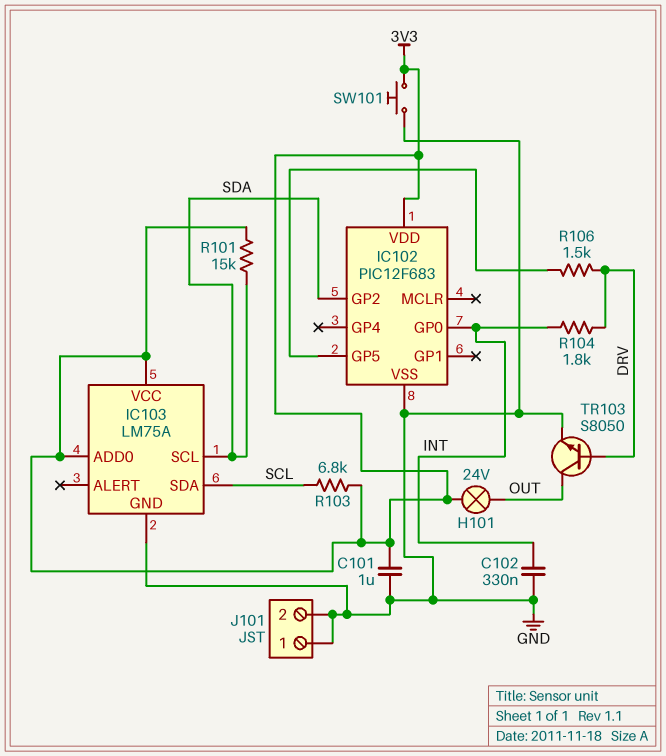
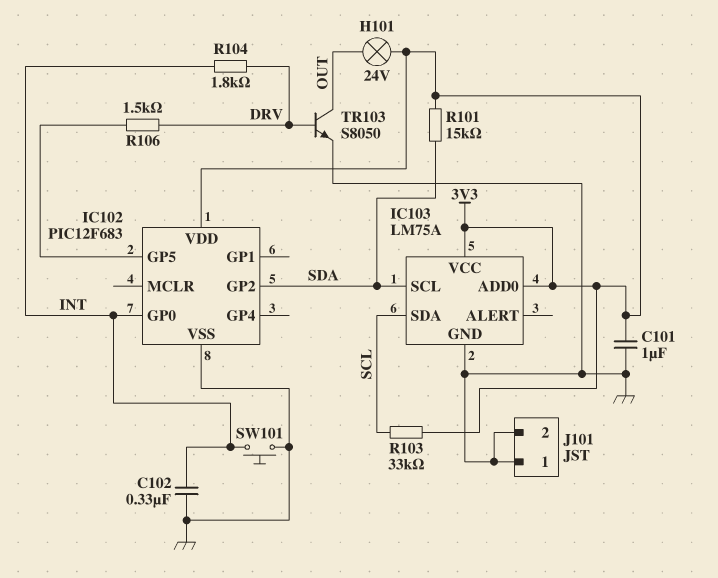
R103: 6.8k (3V3, SCL) -> 33k (3V3, SCL)
SW101: button (3V3, GND) -> button (GND, INT)

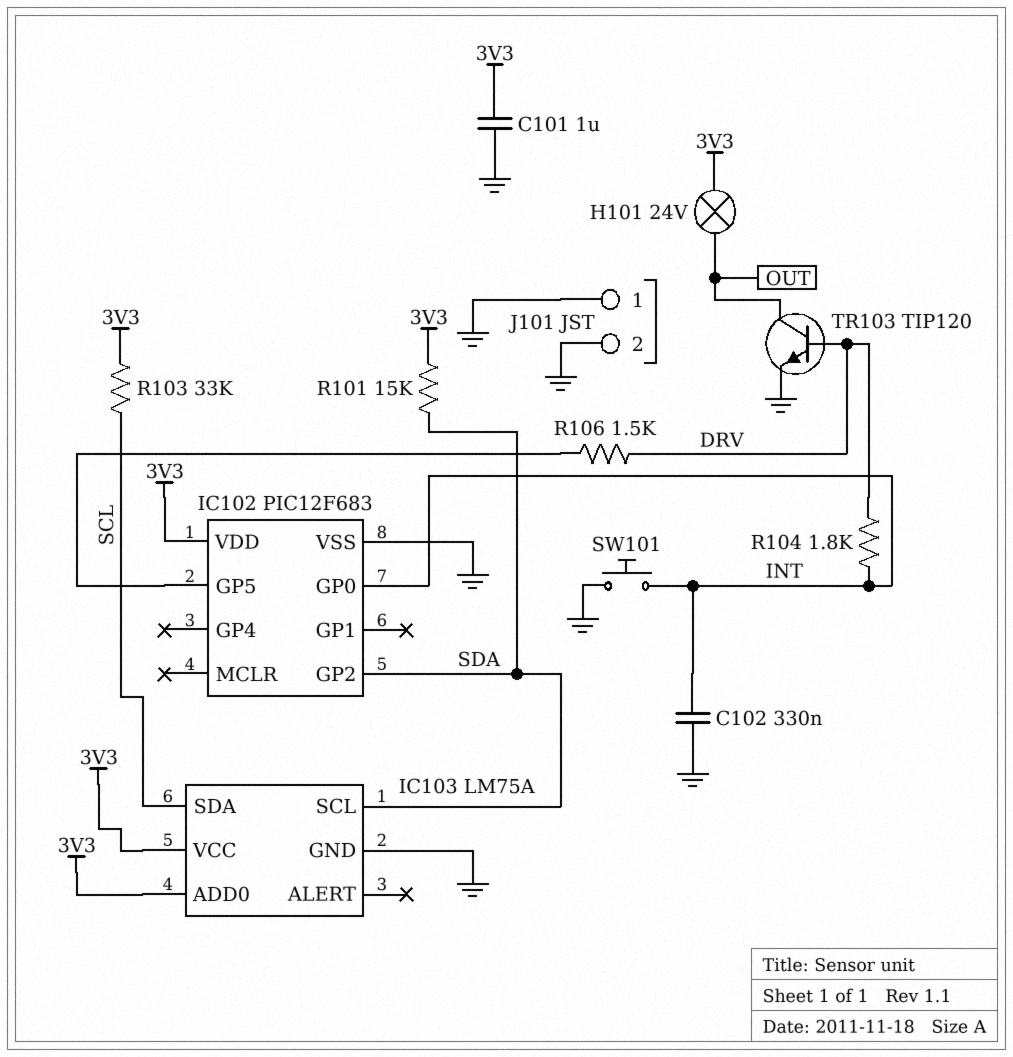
TR103: NPN S8050 (B DRV, C OUT, E GND) -> NPN TIP120 (B DRV, C OUT, E GND)

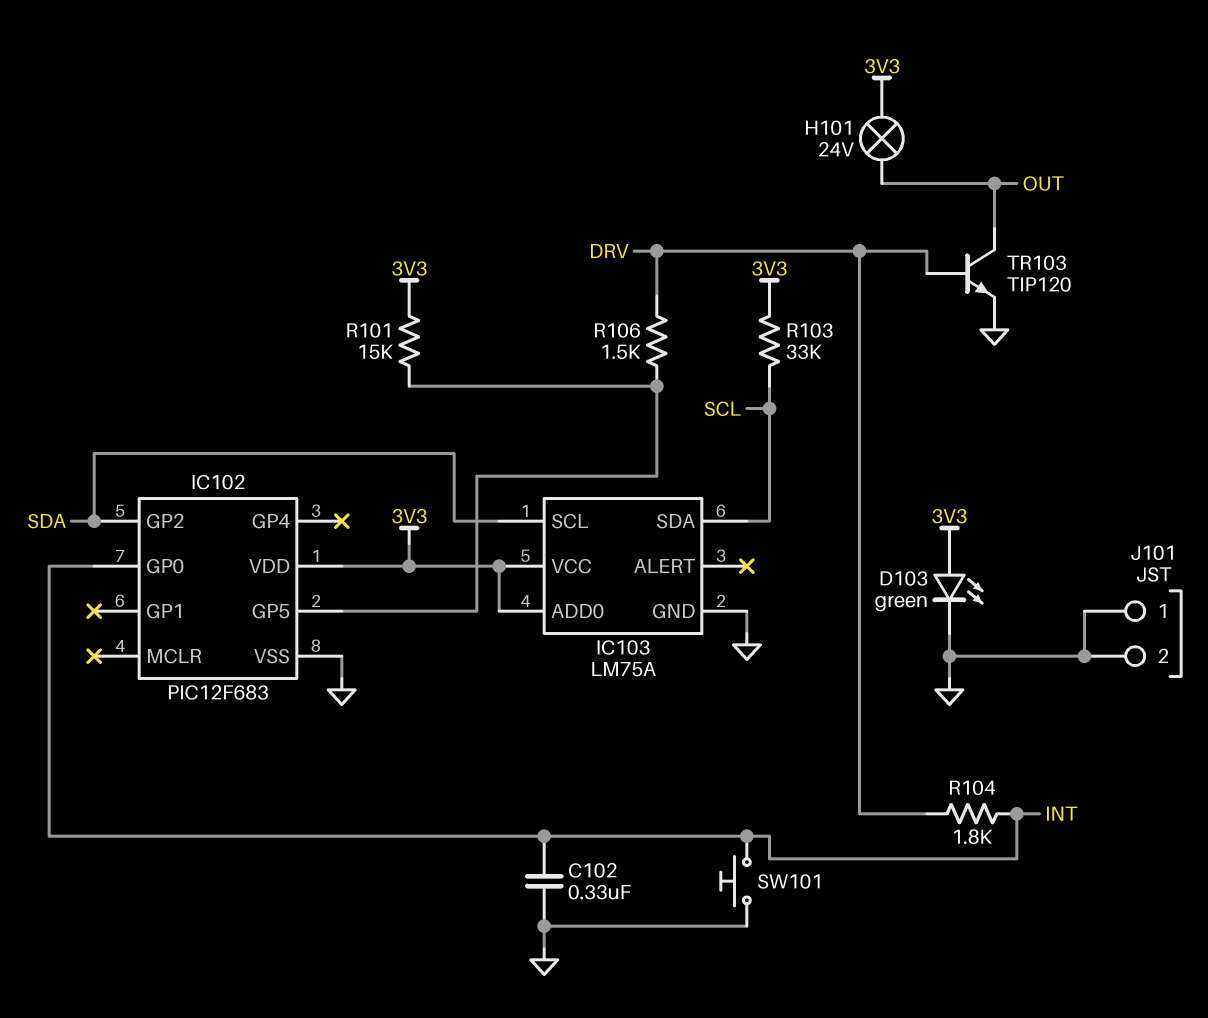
C101: 1uF (3V3, GND) -> none
D103: none -> LED green (A 3V3, K GND)
R101: 15k (3V3, SDA) -> 15k (3V3, IC102/GP5)

